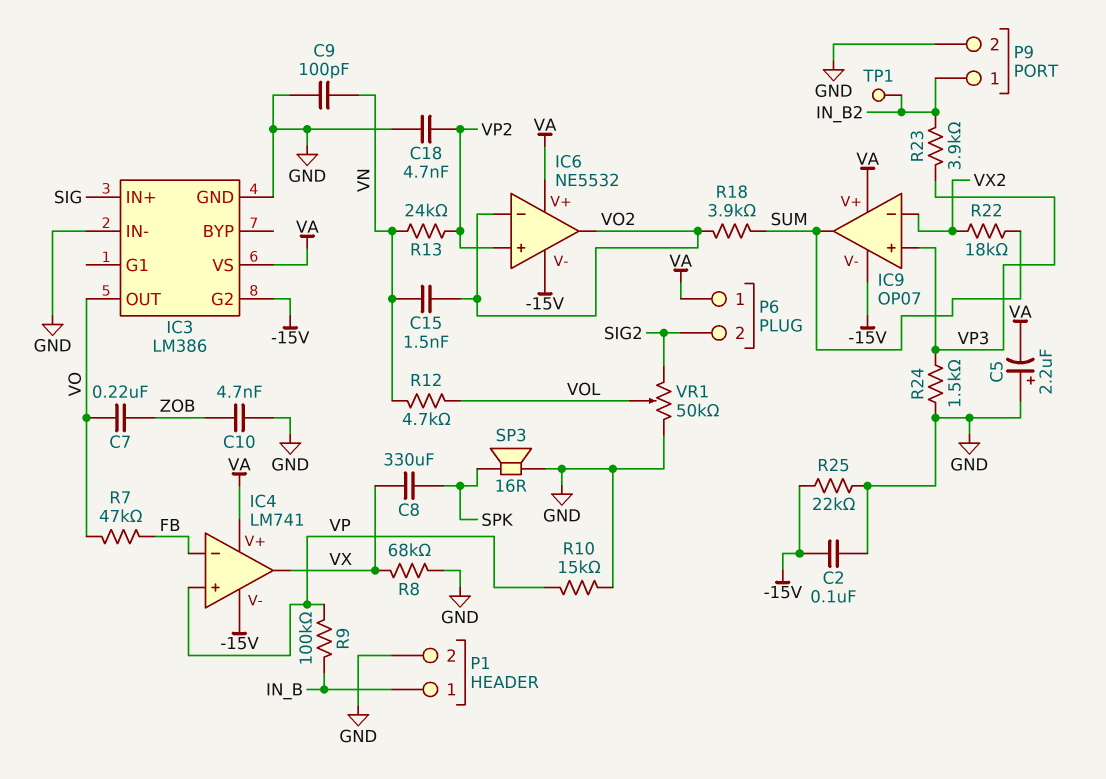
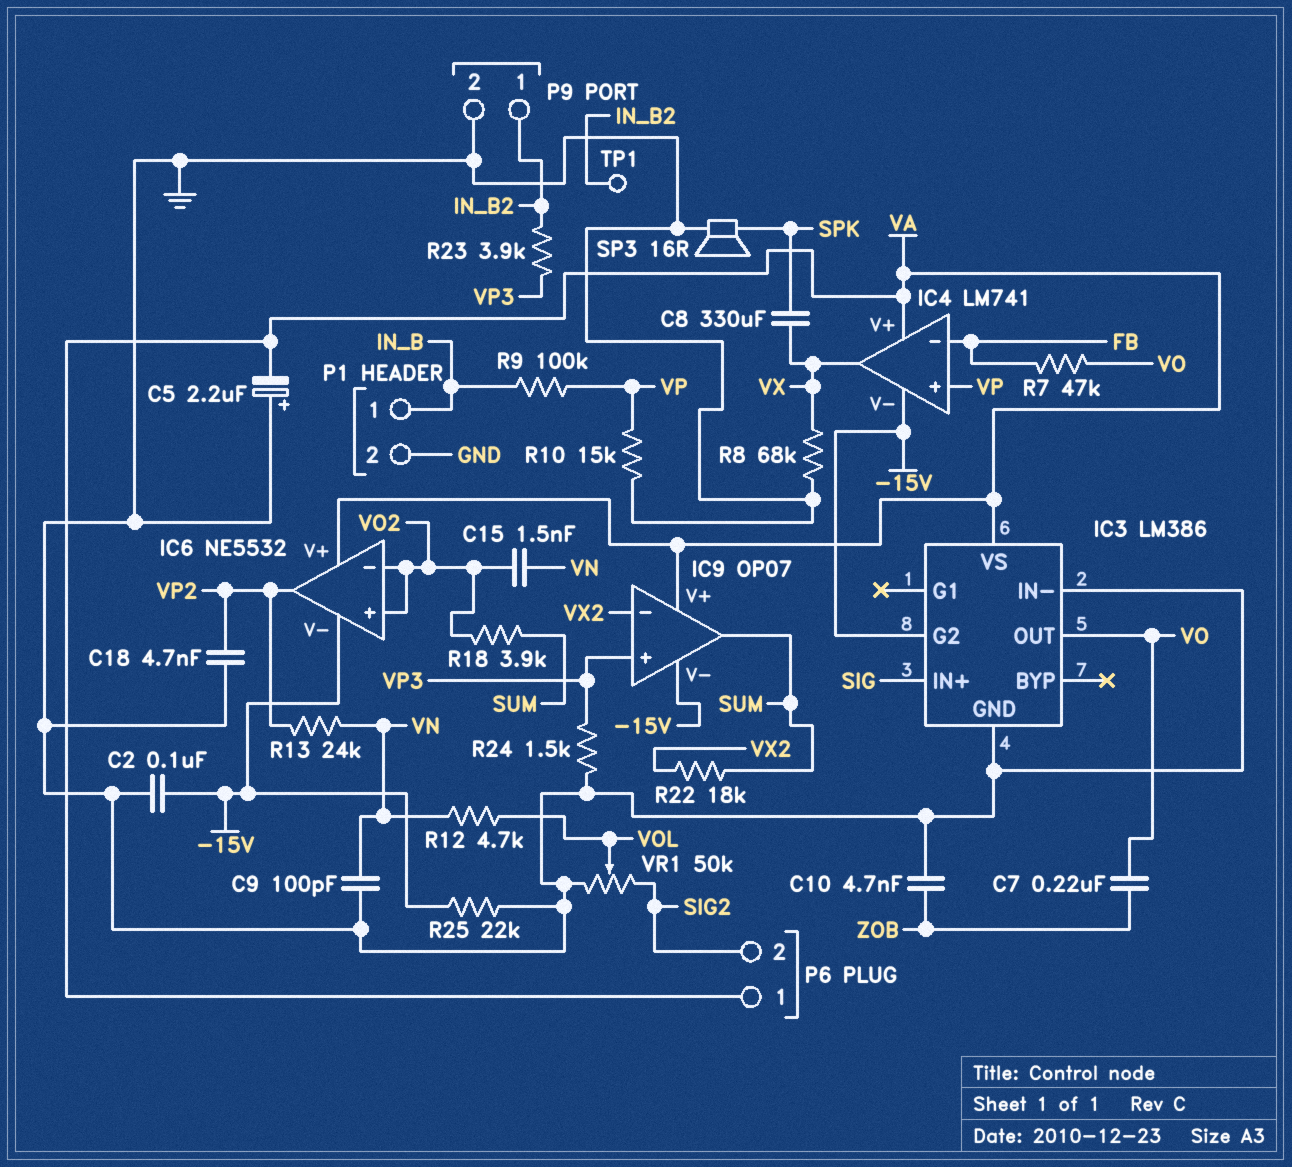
IC6 pin in+: VP2 -> VO2
IC6 pin out: VO2 -> VP2

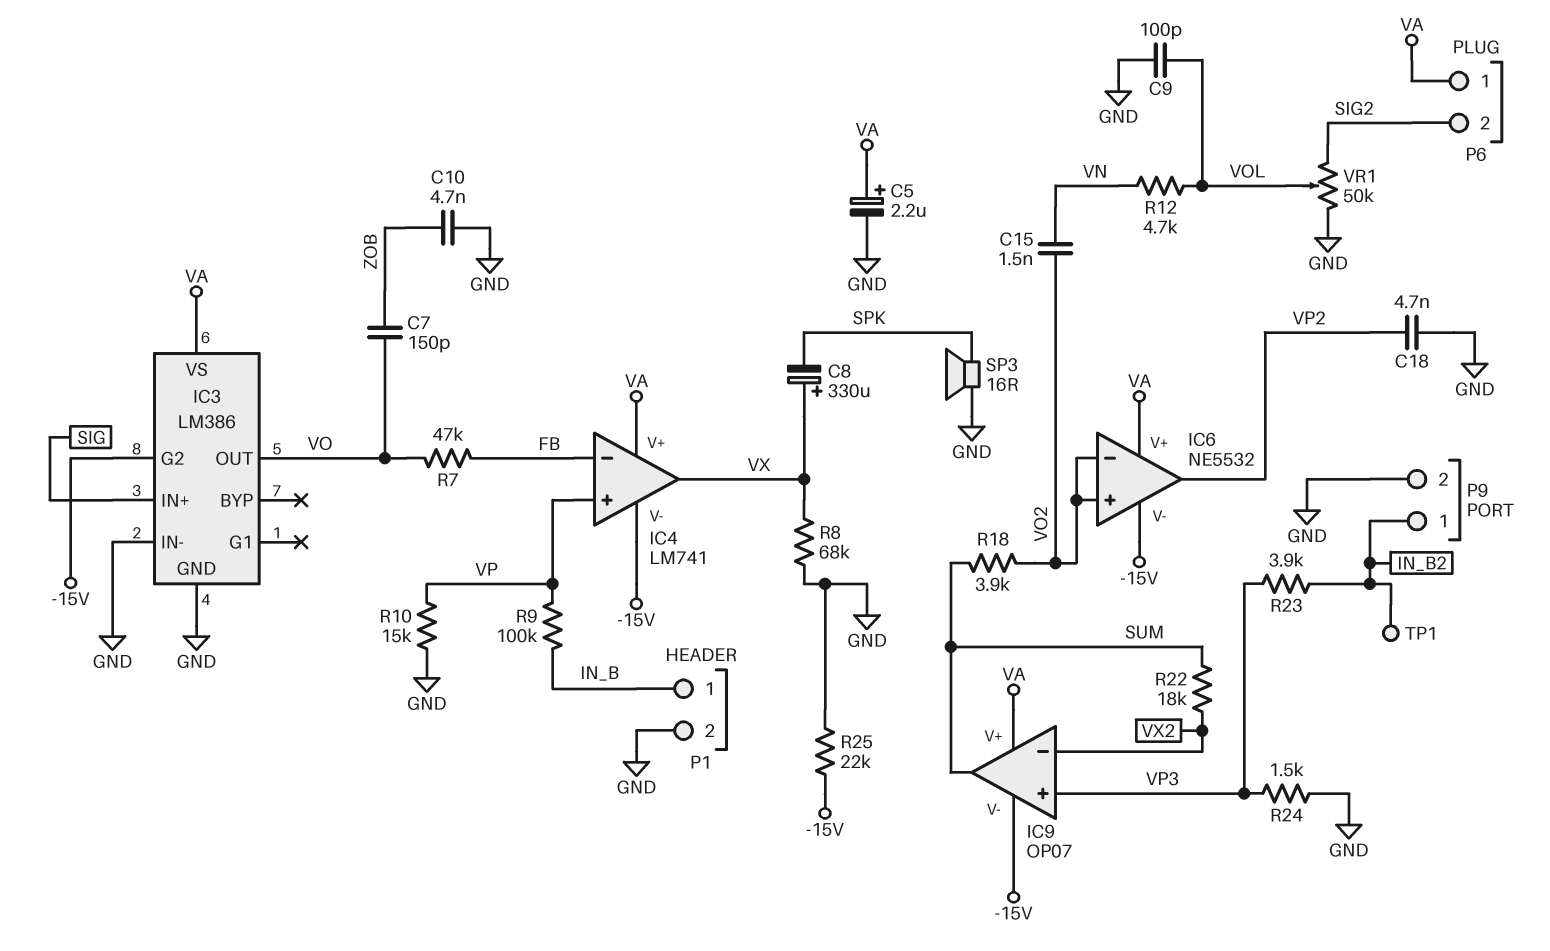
C2: 100nF (-15V, GND) -> none
C5: 2.2uF (plus GND, minus VA) -> 2.2uF (plus VA, minus GND)
C7: 220nF (VO, ZOB) -> 150pF (VO, ZOB)
C8: 330uF (SPK, VX) -> 330uF (plus VX, minus SPK)
C9: 100pF (GND, VN) -> 100pF (GND, VOL)
R13: 24k (VN, VP2) -> none

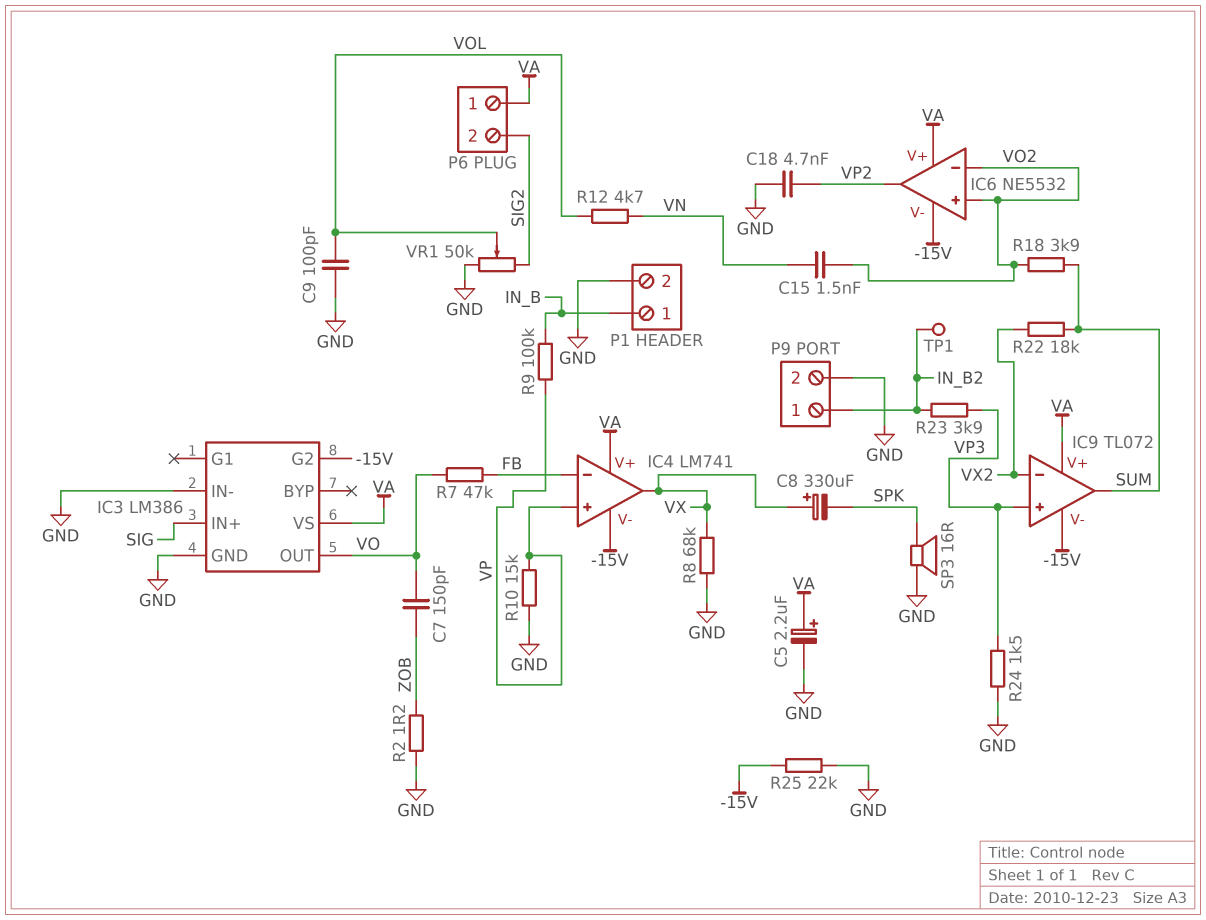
C10: 4.7nF (GND, ZOB) -> none
IC9: OP07 -> TL072
R2: none -> 1.2 (GND, ZOB)

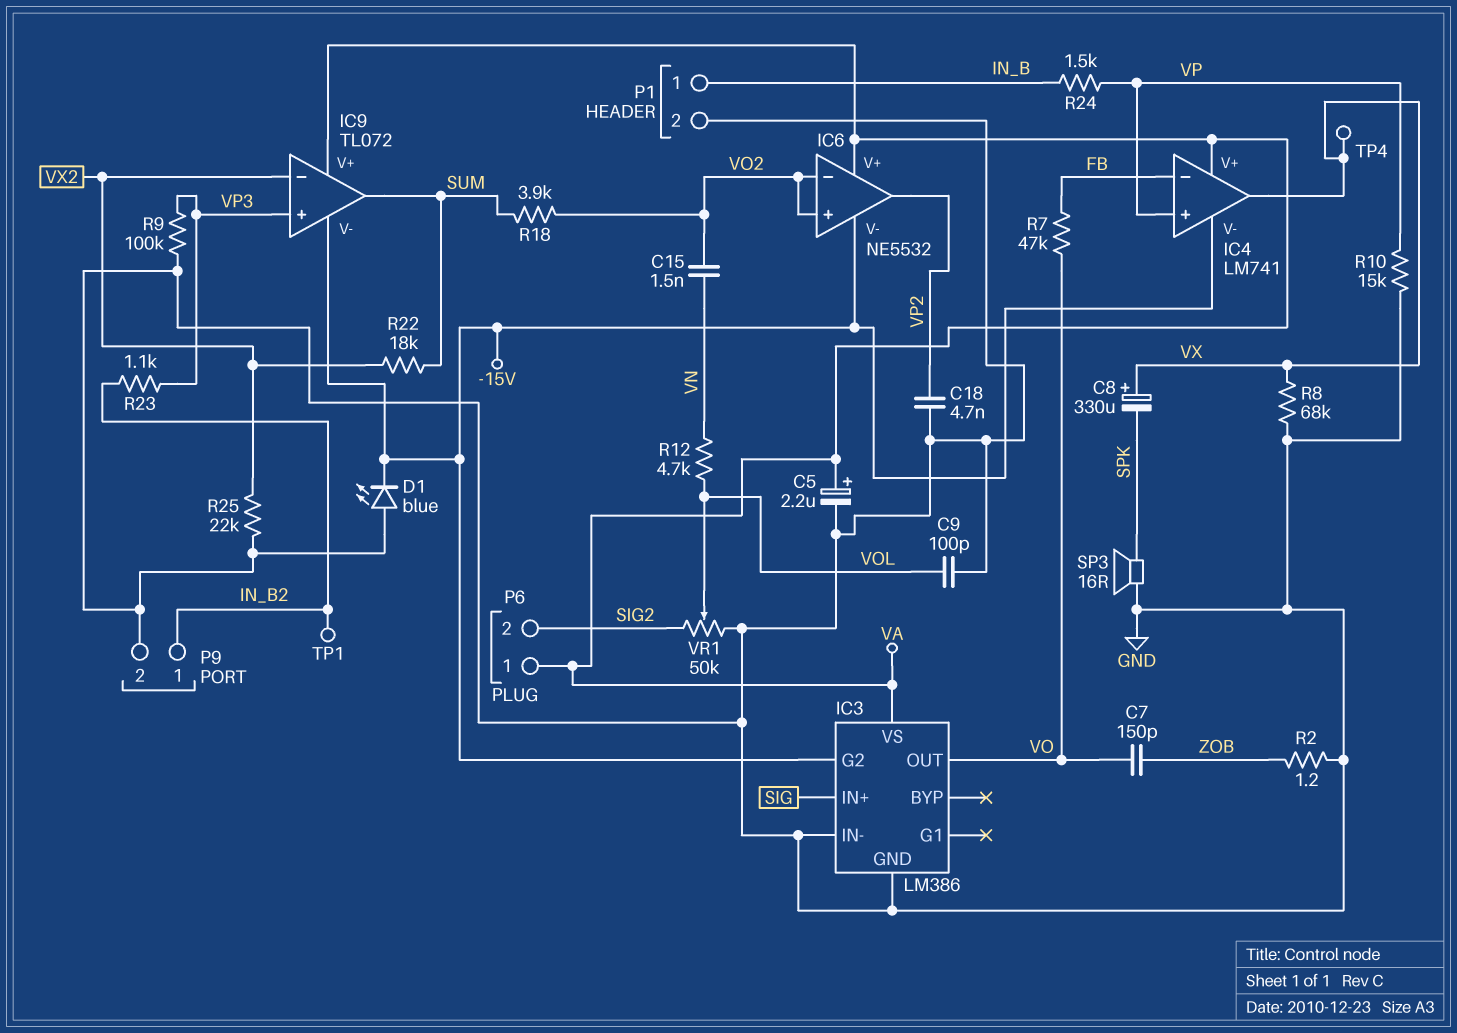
D1: none -> LED blue (A GND, K -15V)
R9: 100k (IN_B, VP) -> 100k (GND, VP3)
R23: 3.9k (IN_B2, VP3) -> 1.1k (IN_B2, VP3)
R24: 1.5k (GND, VP3) -> 1.5k (IN_B, VP)
R25: 22k (-15V, GND) -> 22k (GND, VX2)
TP4: none -> test point (VX)

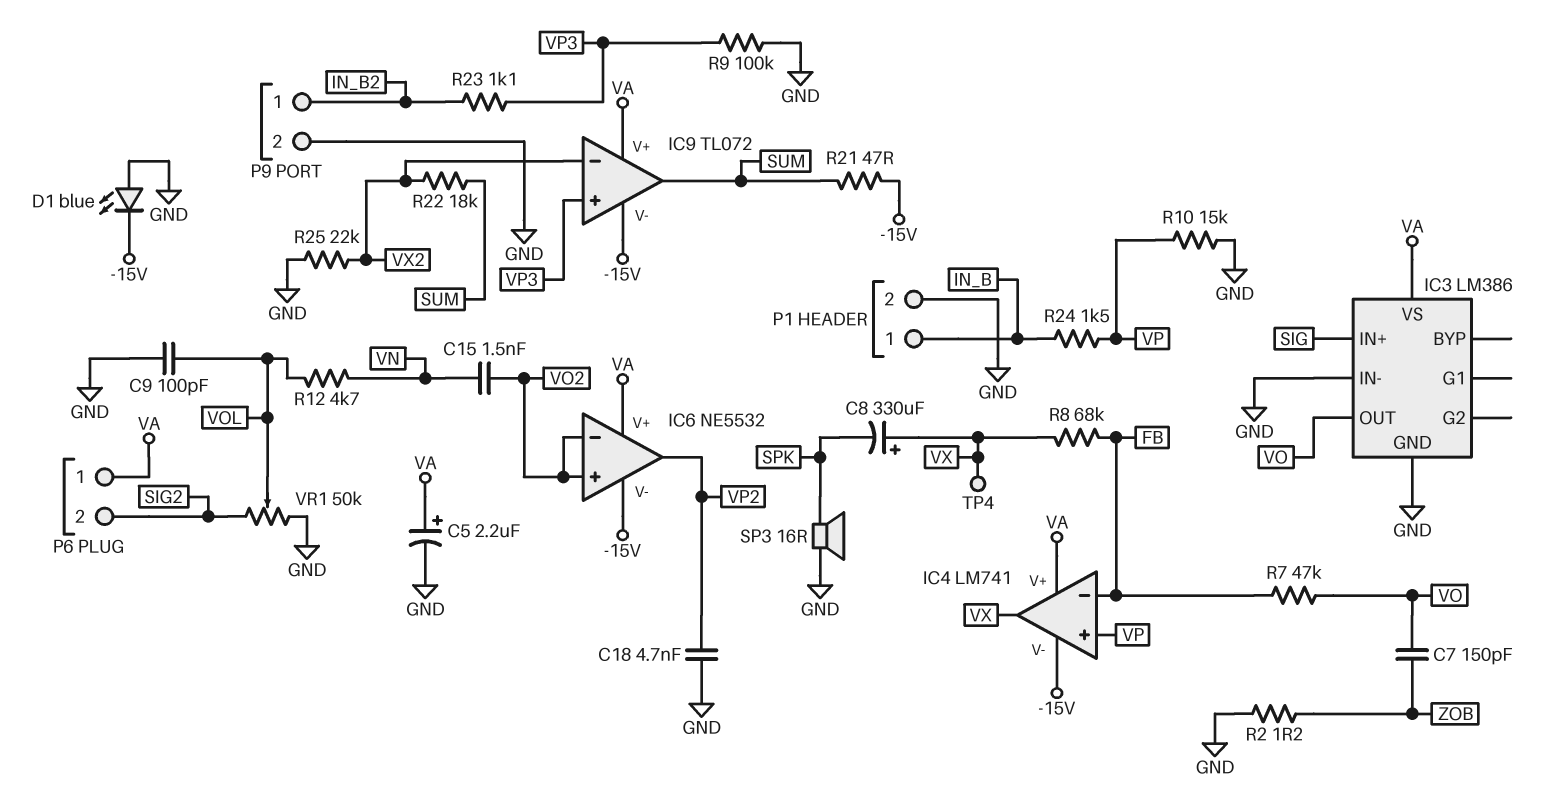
IC3 pin G2: -15V -> none
R8: 68k (GND, VX) -> 68k (FB, VX)
R18: 3.9k (SUM, VO2) -> none
R21: none -> 47 (-15V, SUM)
TP1: test point (IN_B2) -> none

